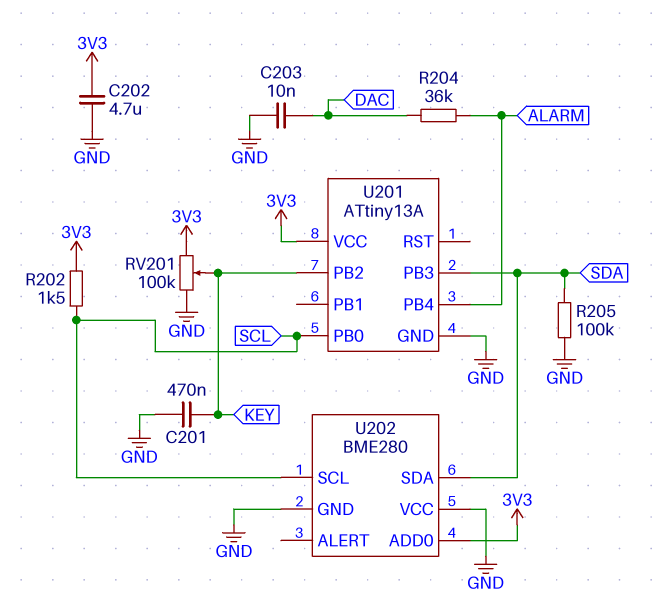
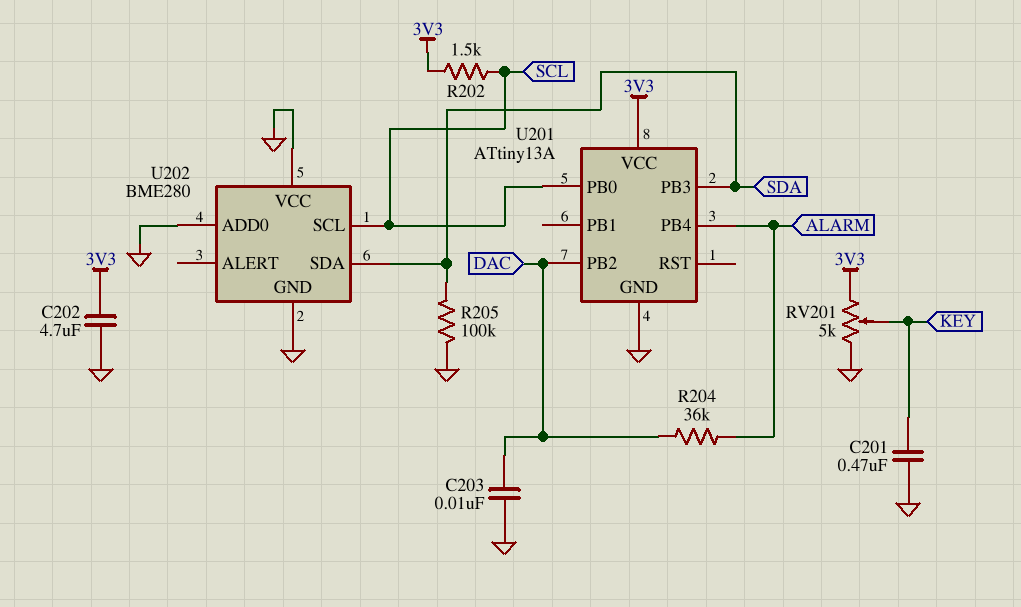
RV201: 100k (3V3, GND, wiper KEY) -> 5k (3V3, GND, wiper KEY)
U201 pin PB2: KEY -> DAC
U202 pin ADD0: 3V3 -> GND

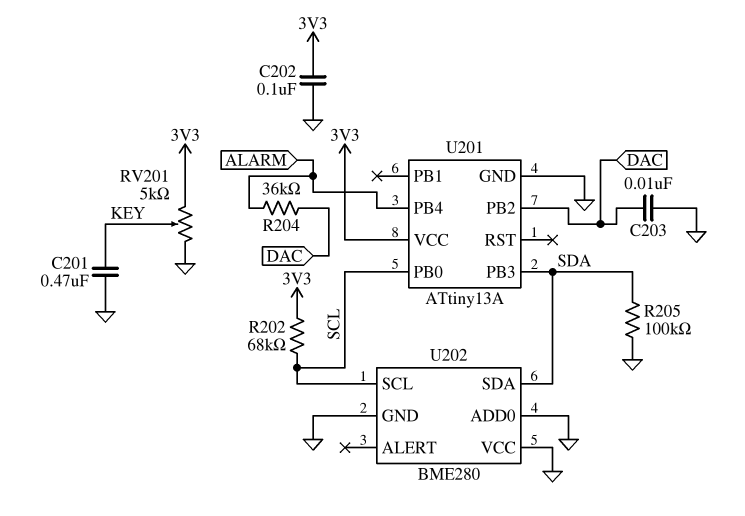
C202: 4.7uF (3V3, GND) -> 100nF (3V3, GND)
R202: 1.5k (3V3, SCL) -> 68k (3V3, SCL)

